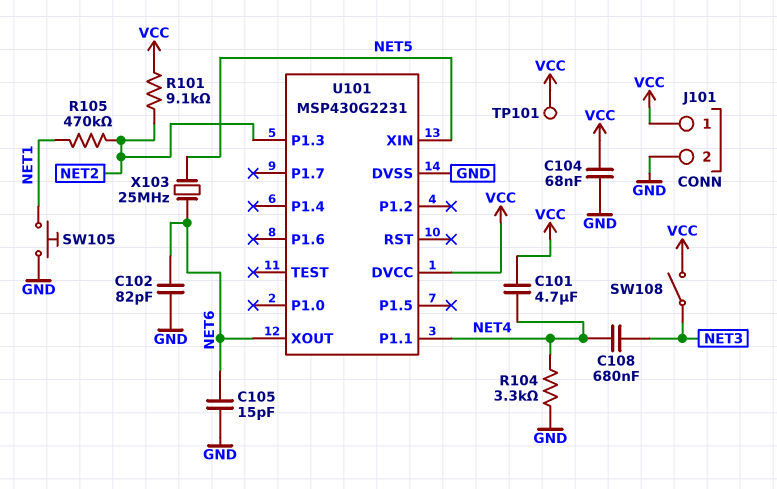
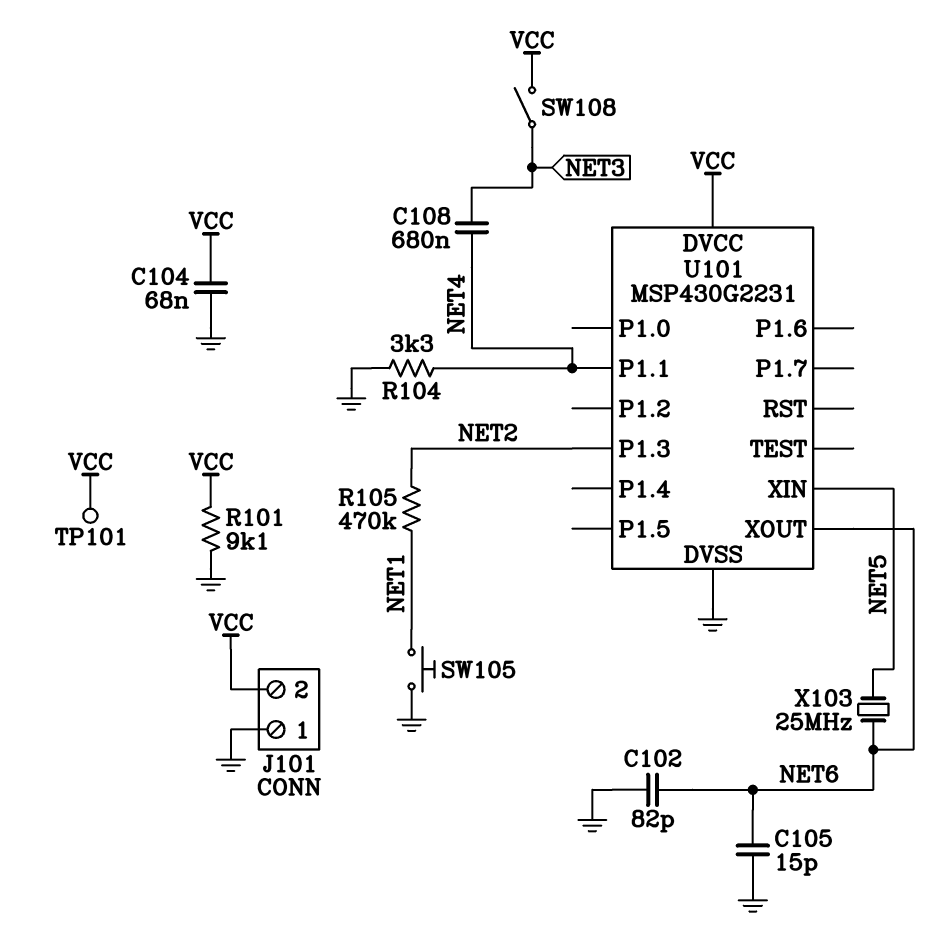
C101: 4.7uF (NET4, VCC) -> none
J101 pin 1: VCC -> GND
J101 pin 2: GND -> VCC
R101: 9.1k (NET2, VCC) -> 9.1k (GND, VCC)

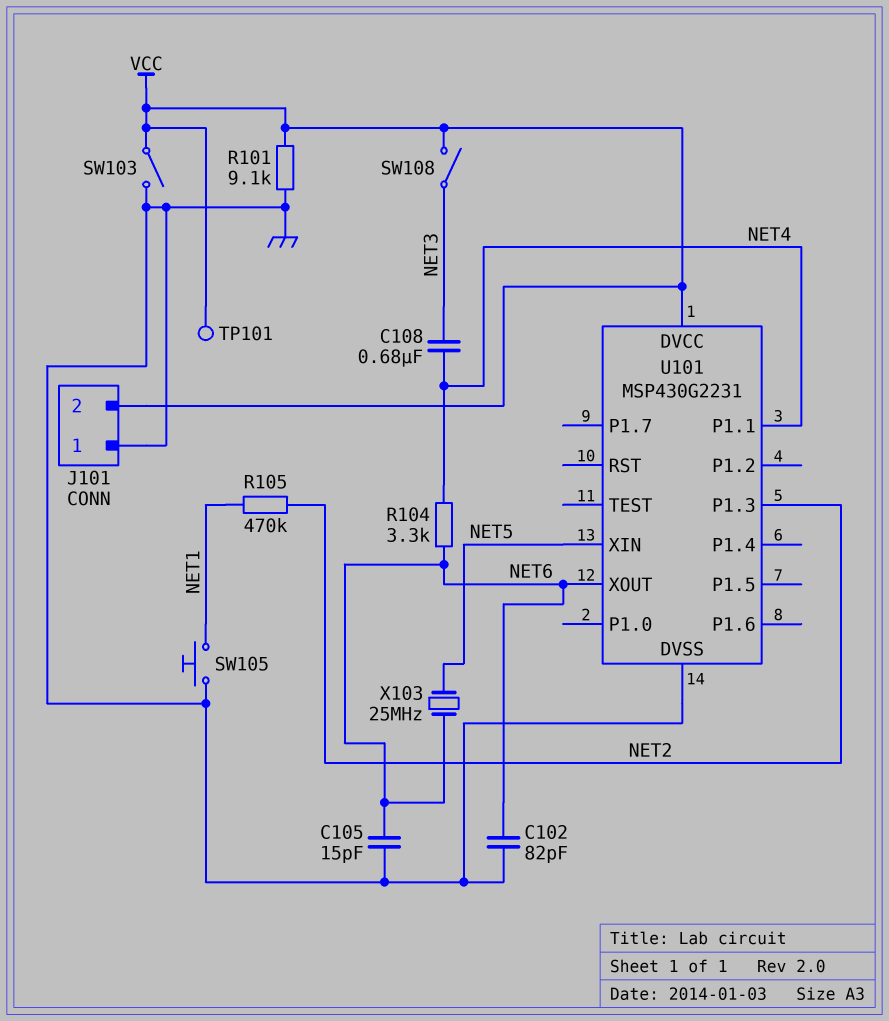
C104: 68nF (GND, VCC) -> none
R104: 3.3k (GND, NET4) -> 3.3k (NET4, NET6)
SW103: none -> switch (GND, VCC)

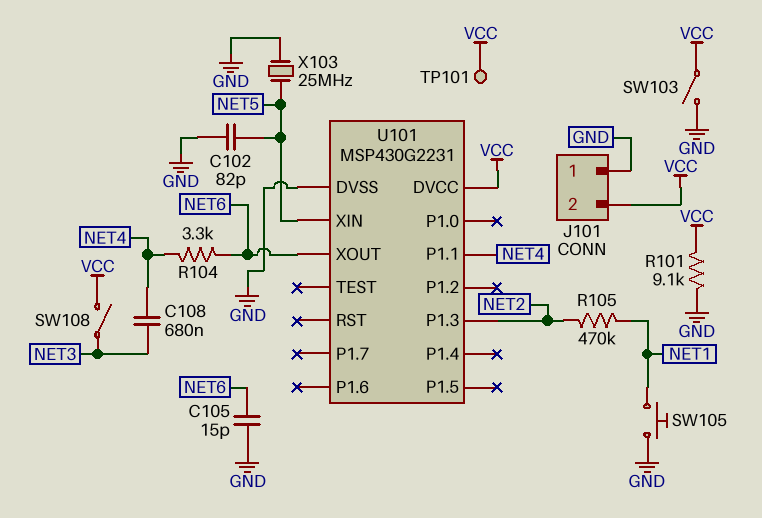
C102: 82pF (GND, NET6) -> 82pF (GND, NET5)
X103: 25MHz (NET5, NET6) -> 25MHz (GND, NET5)

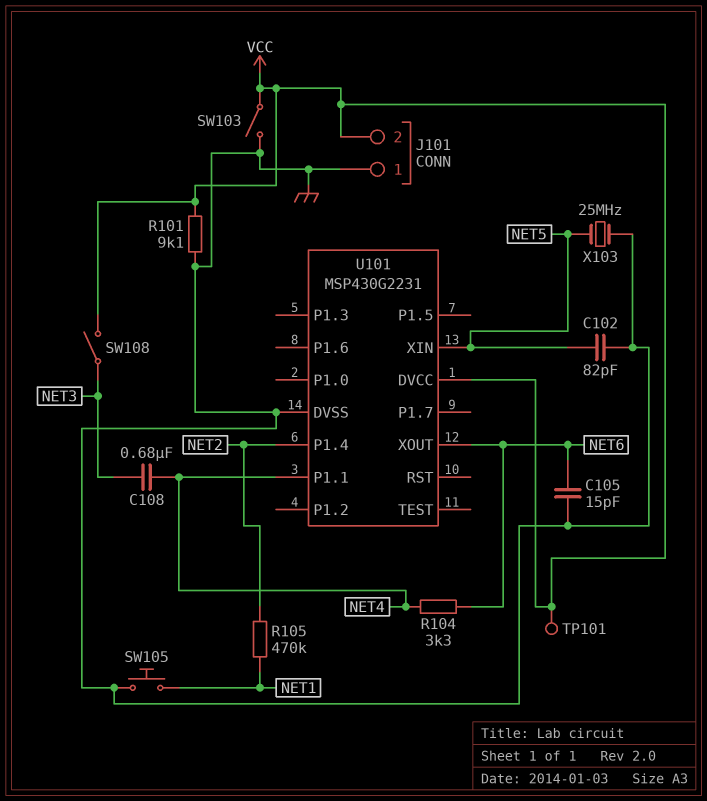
U101 pin P1.3: NET2 -> none
U101 pin P1.4: none -> NET2

